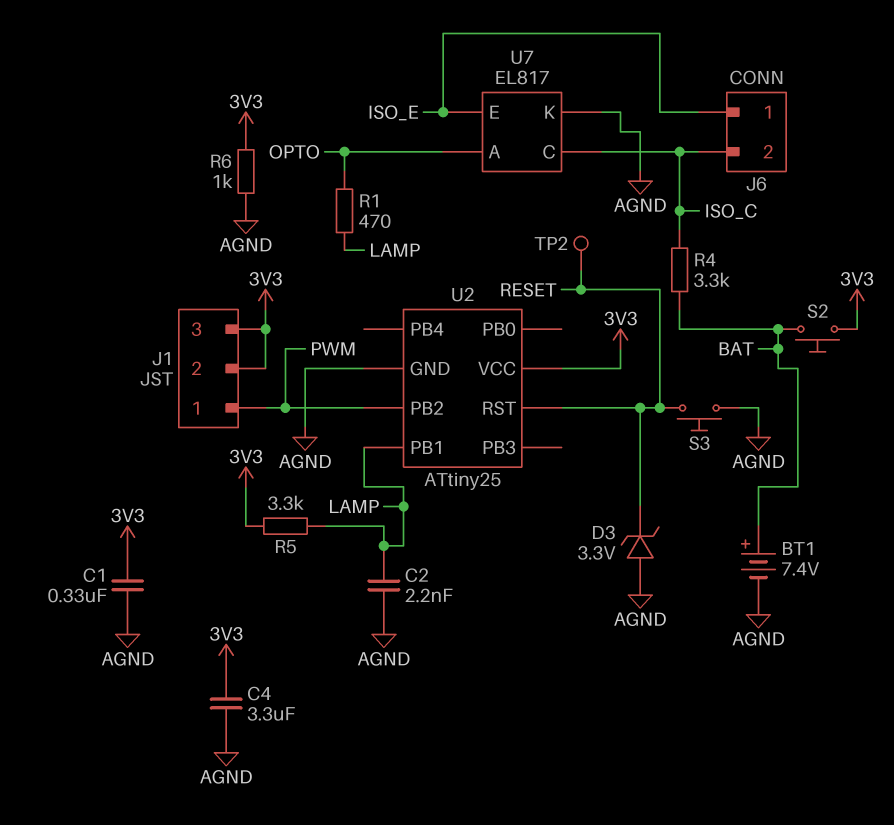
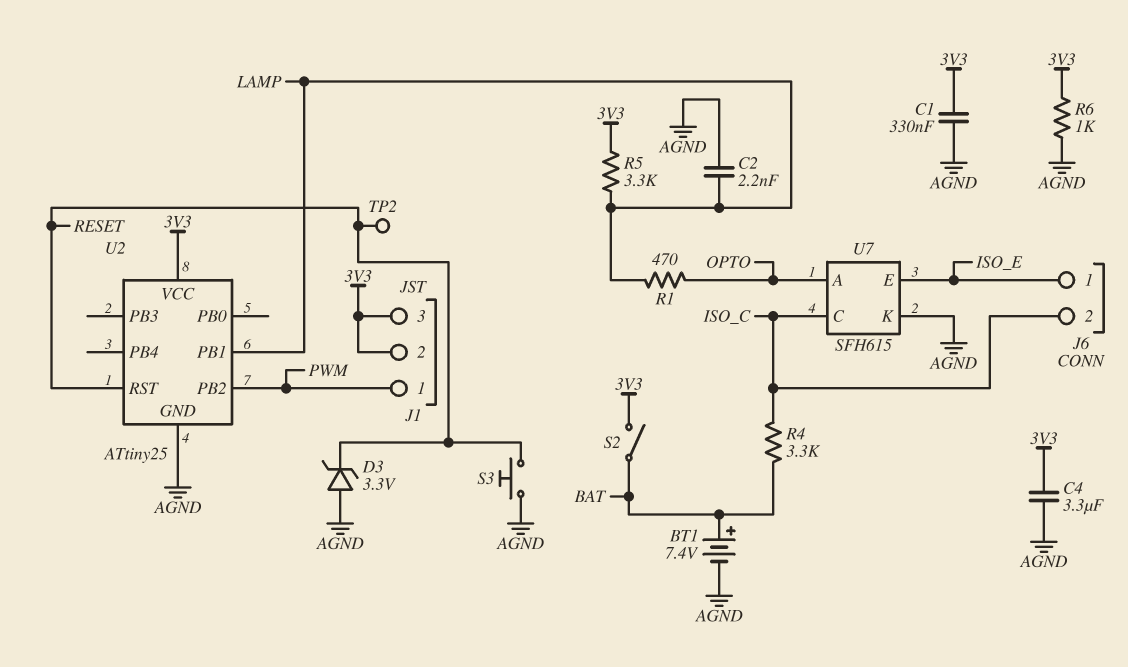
S2: button (3V3, BAT) -> switch (3V3, BAT)
U7: EL817 -> SFH615

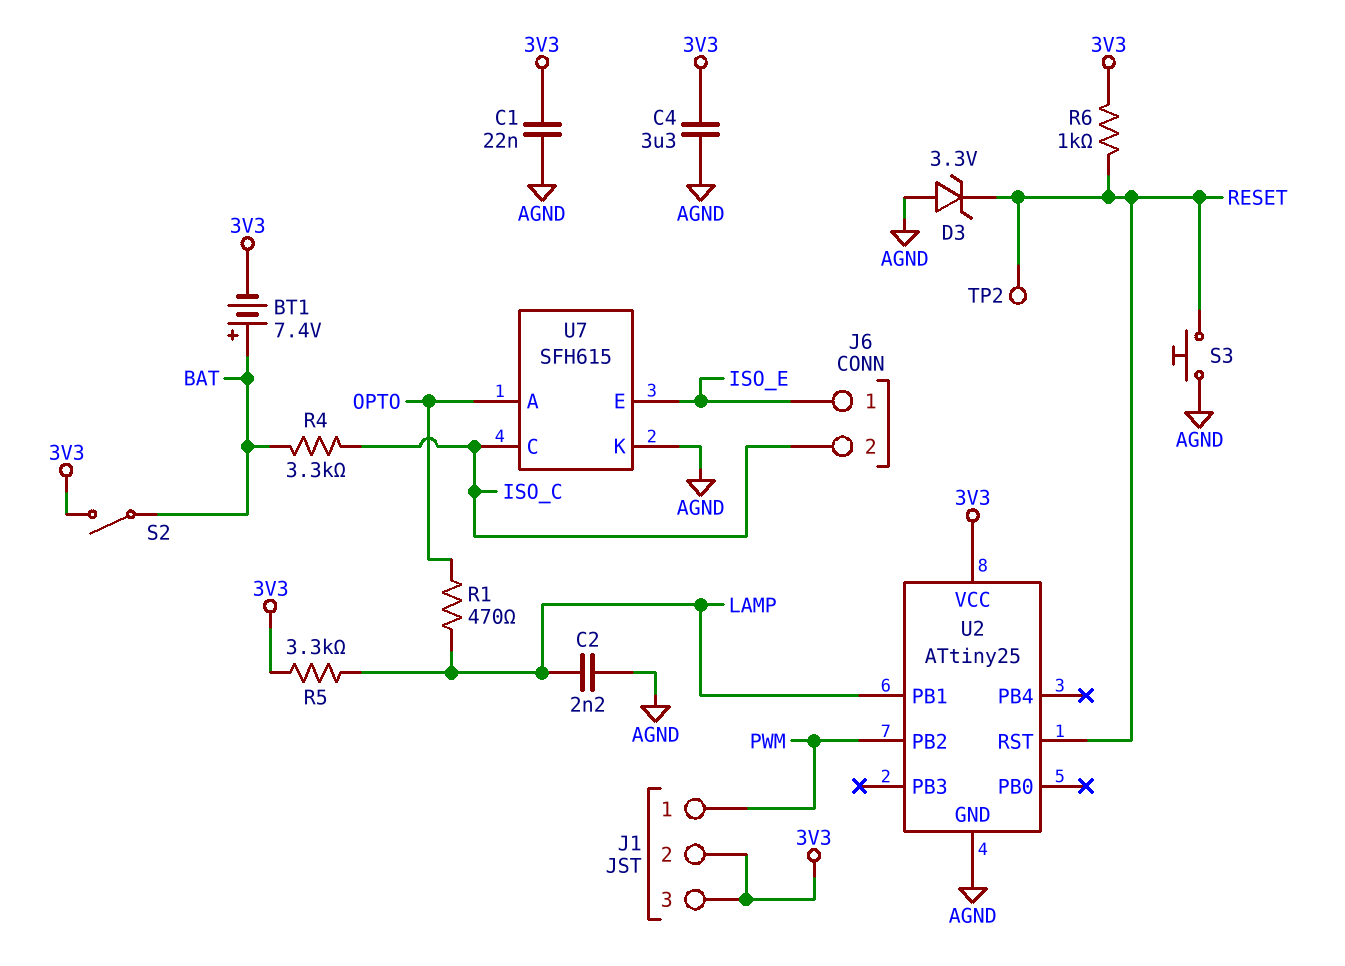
BT1: 7.4V (plus BAT, minus AGND) -> 7.4V (plus BAT, minus 3V3)
C1: 330nF (3V3, AGND) -> 22nF (3V3, AGND)
R6: 1k (3V3, AGND) -> 1k (3V3, RESET)

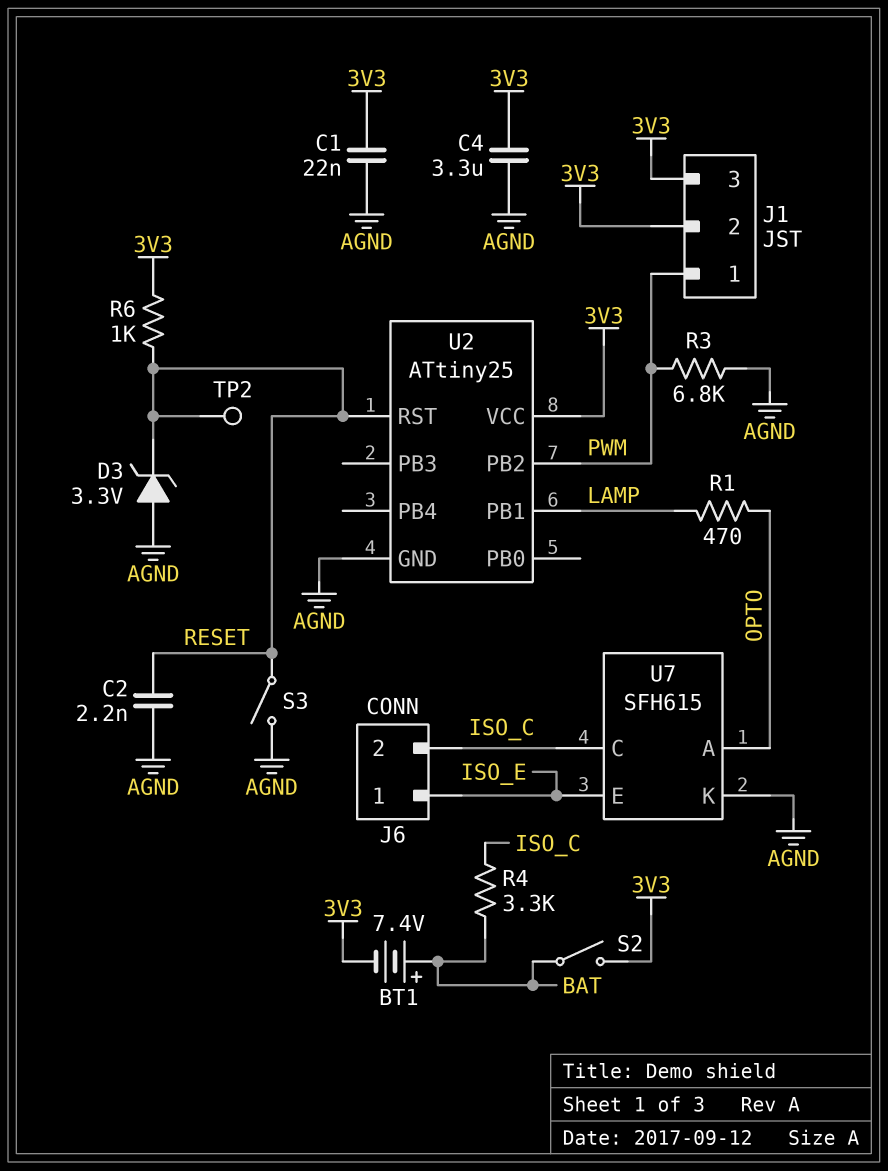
C2: 2.2nF (AGND, LAMP) -> 2.2nF (AGND, RESET)
R3: none -> 6.8k (AGND, PWM)
R5: 3.3k (3V3, LAMP) -> none
S3: button (AGND, RESET) -> switch (AGND, RESET)

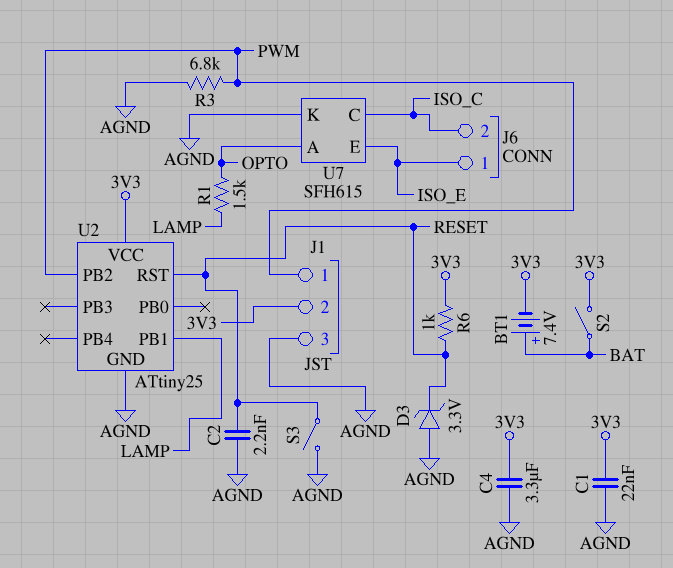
J1 pin 3: 3V3 -> AGND
R1: 470 (LAMP, OPTO) -> 1.5k (LAMP, OPTO)
R4: 3.3k (BAT, ISO_C) -> none
TP2: test point (RESET) -> none

